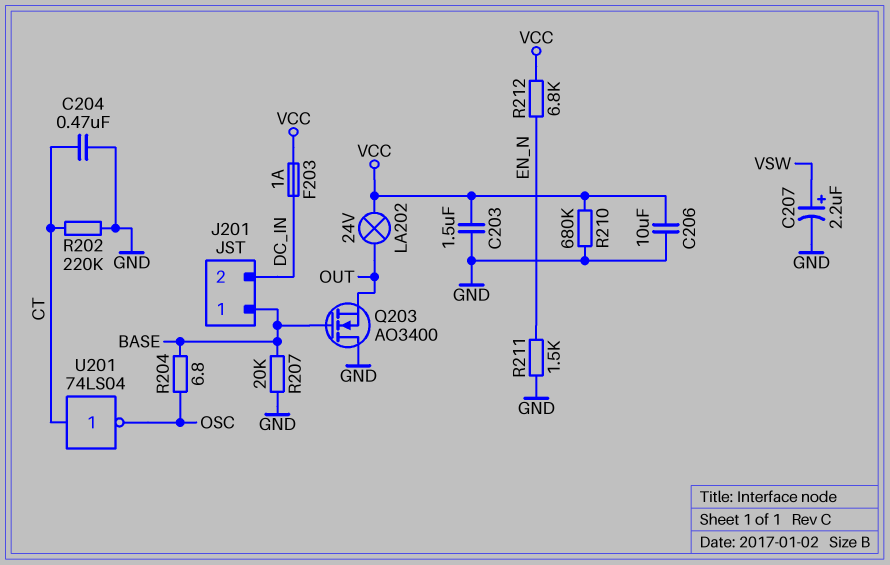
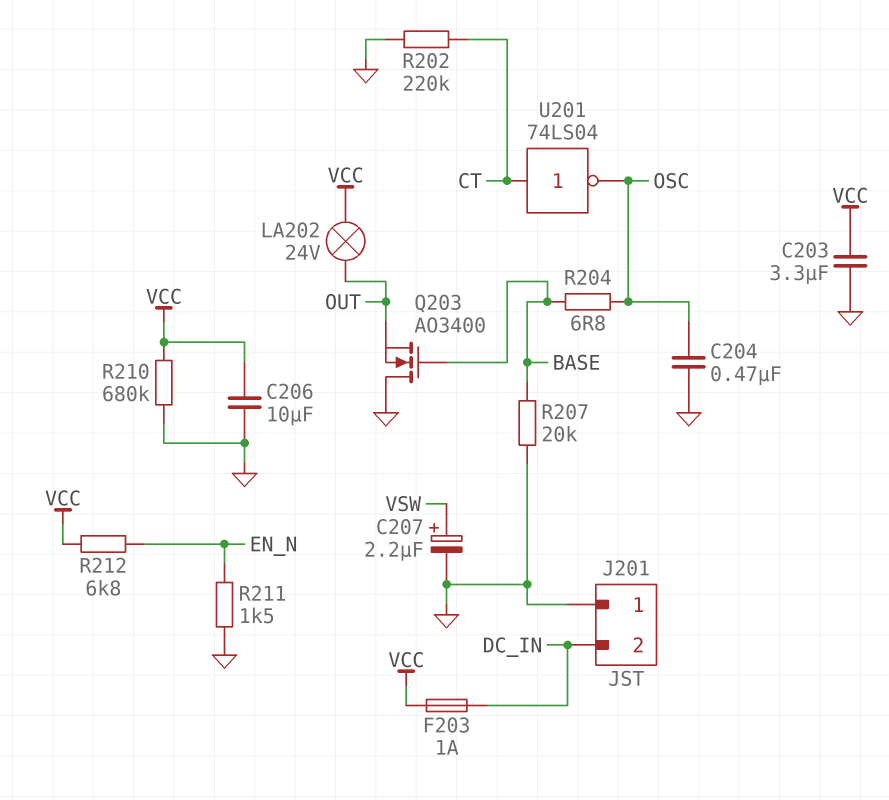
C203: 1.5uF (GND, VCC) -> 3.3uF (GND, VCC)
C204: 470nF (CT, GND) -> 470nF (GND, OSC)
J201 pin 1: BASE -> GND

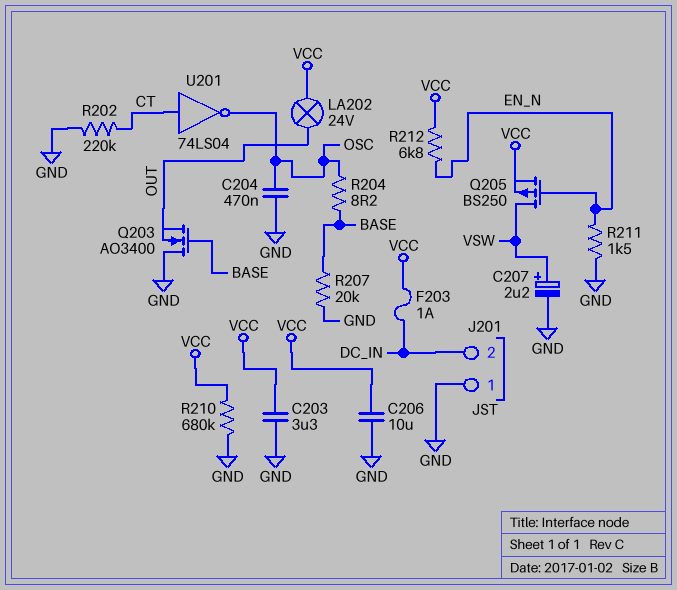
Q205: none -> PMOS BS250 (G EN_N, D VSW, S VCC)
R204: 6.8 (BASE, OSC) -> 8.2 (BASE, OSC)

